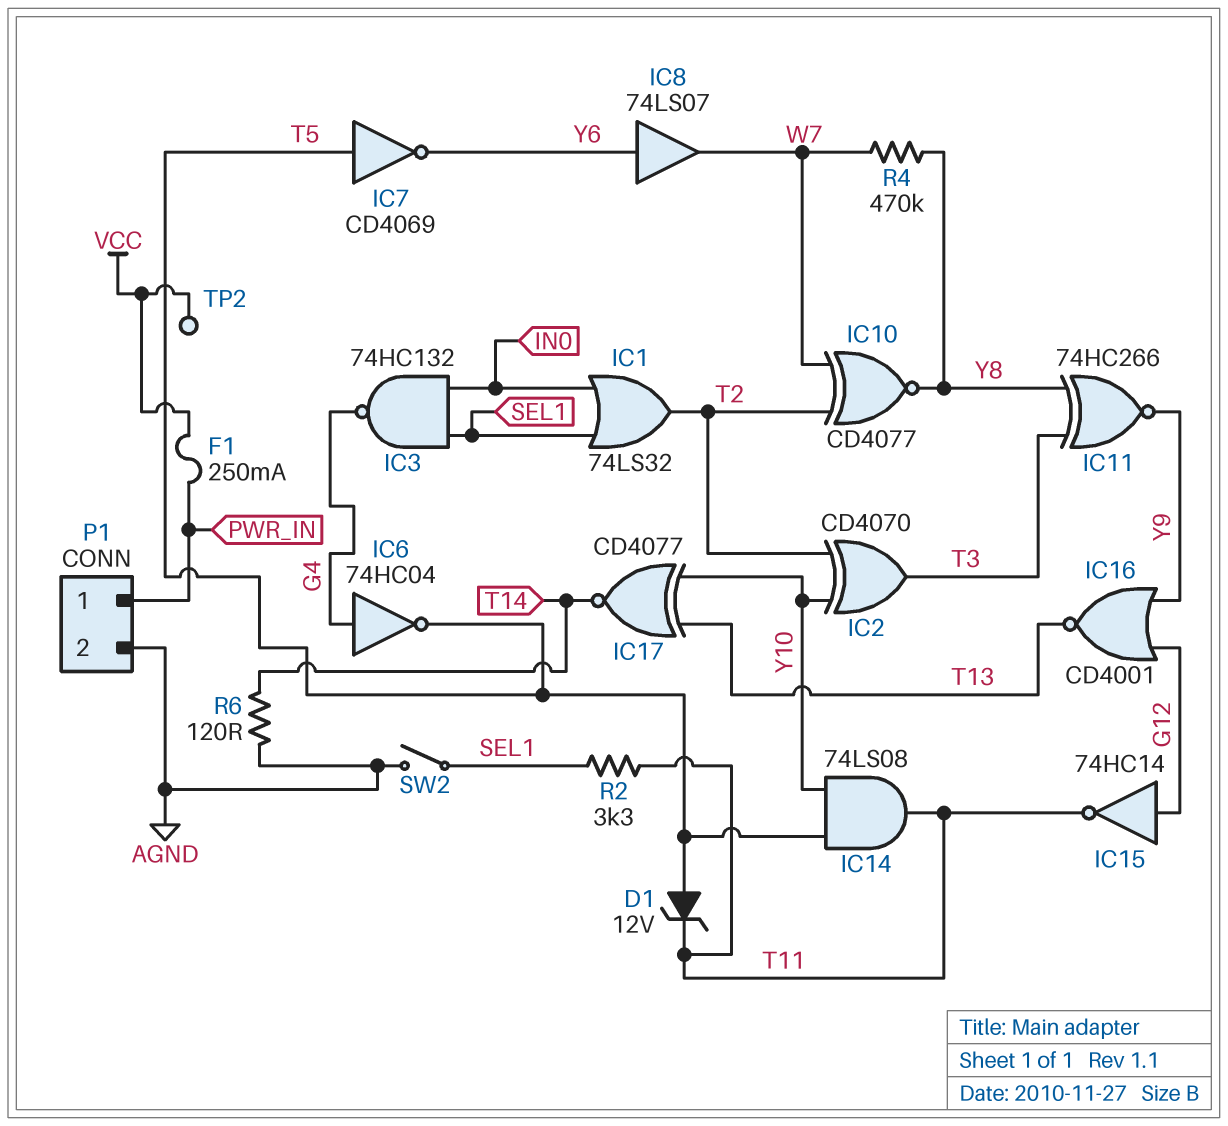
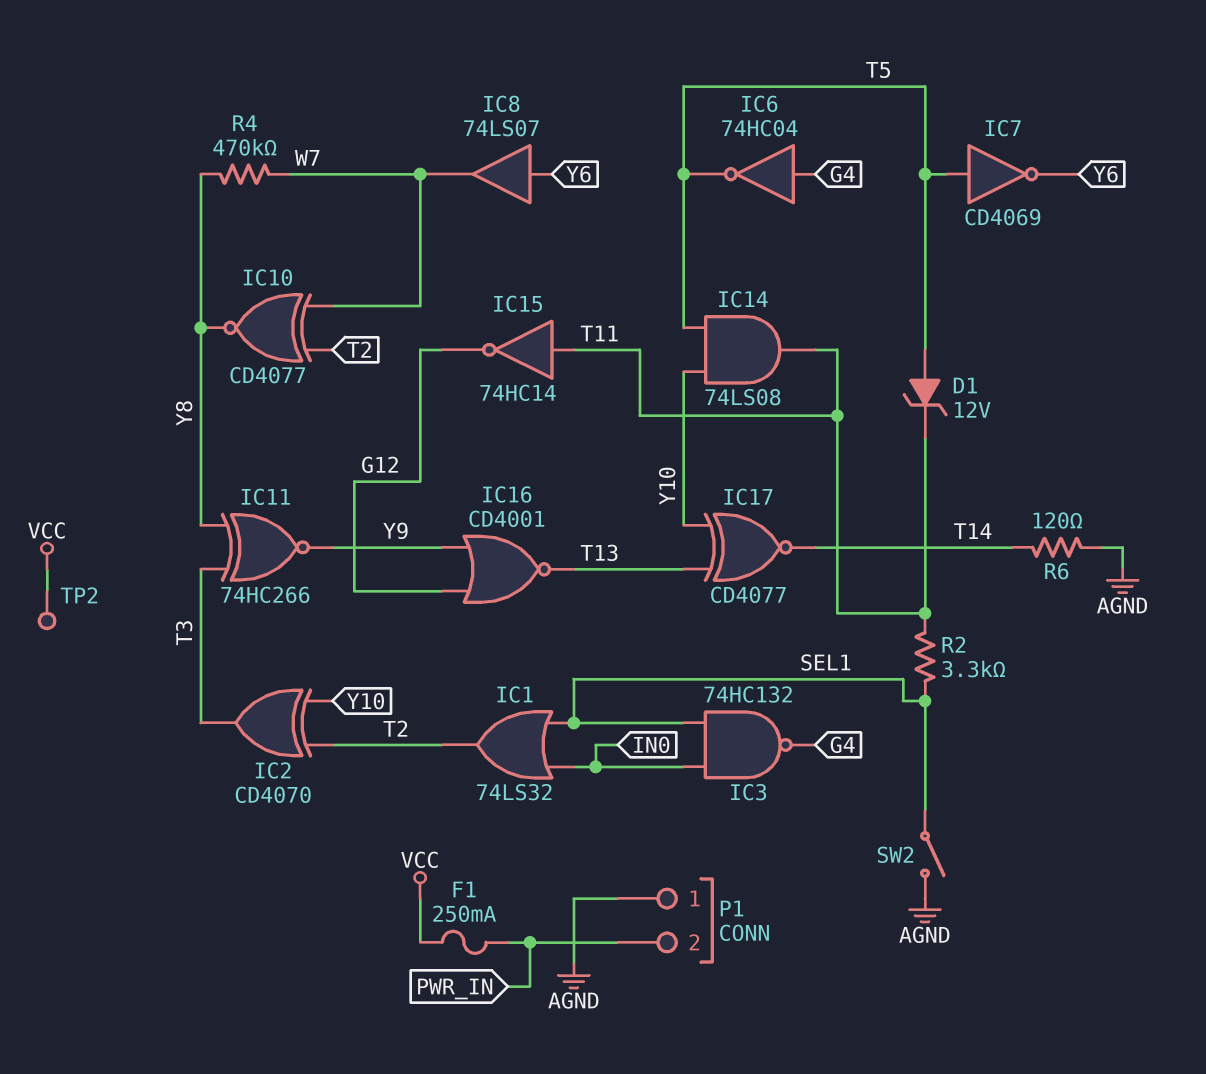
IC15: NOT 74HC14 (in G12, out T11) -> NOT 74HC14 (in T11, out G12)
P1 pin 1: PWR_IN -> AGND
P1 pin 2: AGND -> PWR_IN

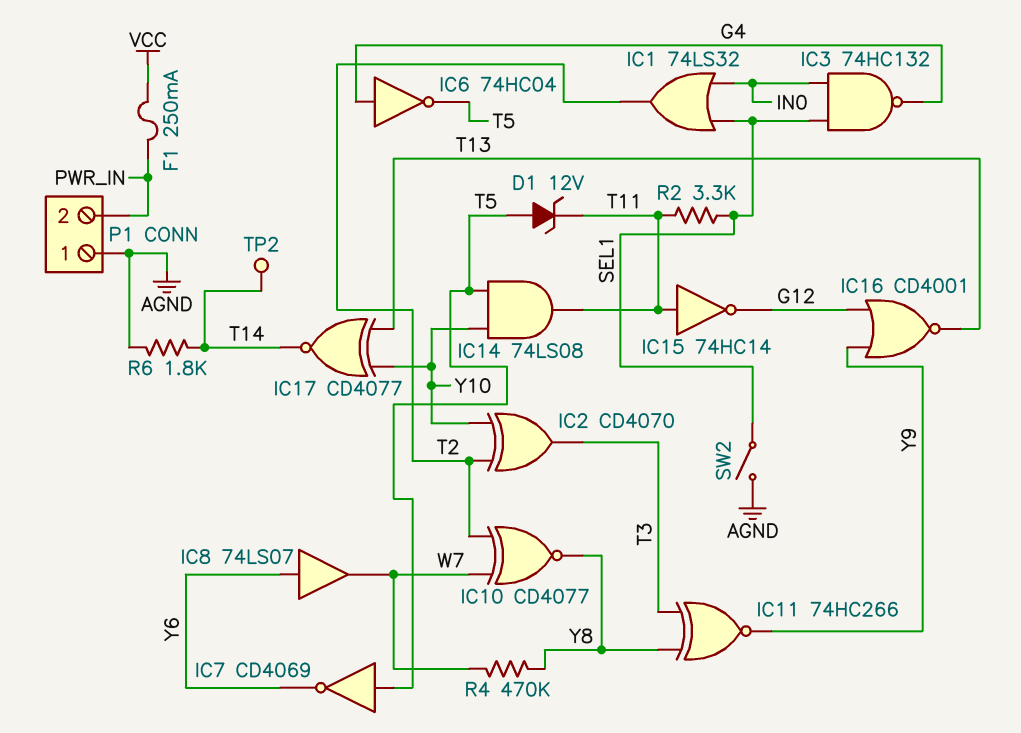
R6: 120 (AGND, T14) -> 1.8k (AGND, T14)
TP2: test point (VCC) -> test point (T14)

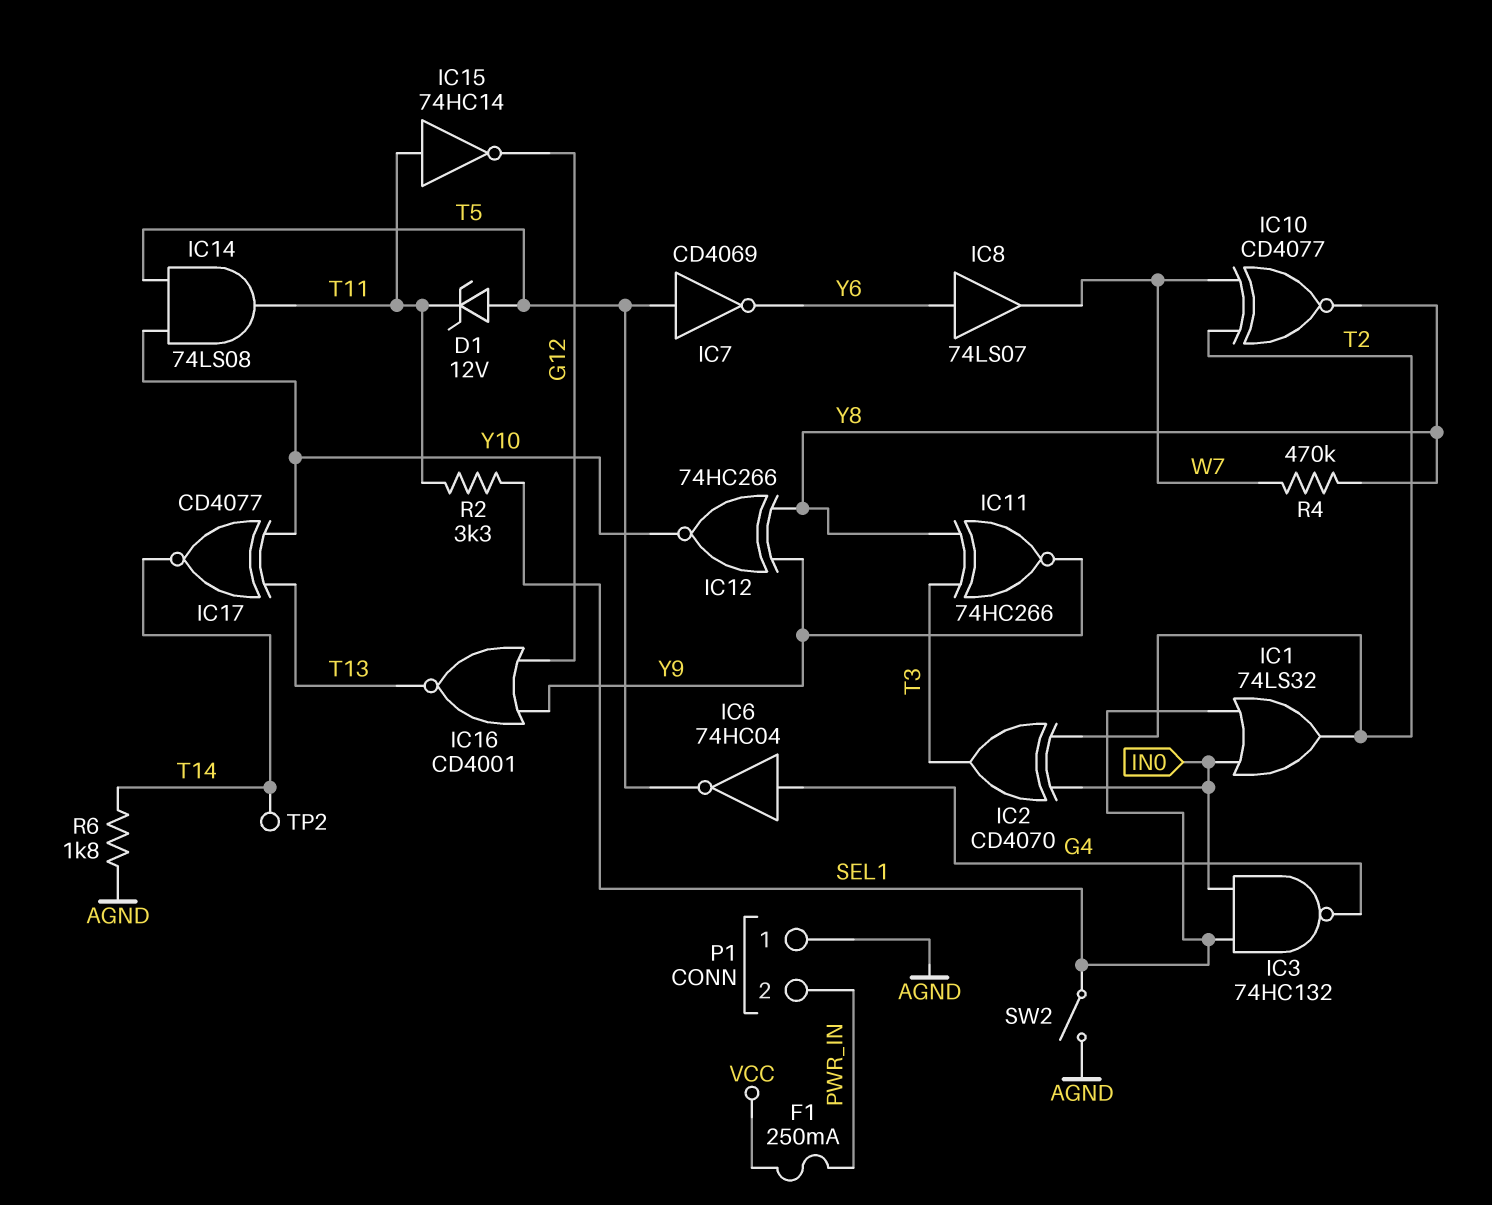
IC2: XOR CD4070 (in T2, in Y10, out T3) -> XOR CD4070 (in IN0, in T2, out T3)
IC12: none -> XNOR 74HC266 (in Y8, in Y9, out Y10)

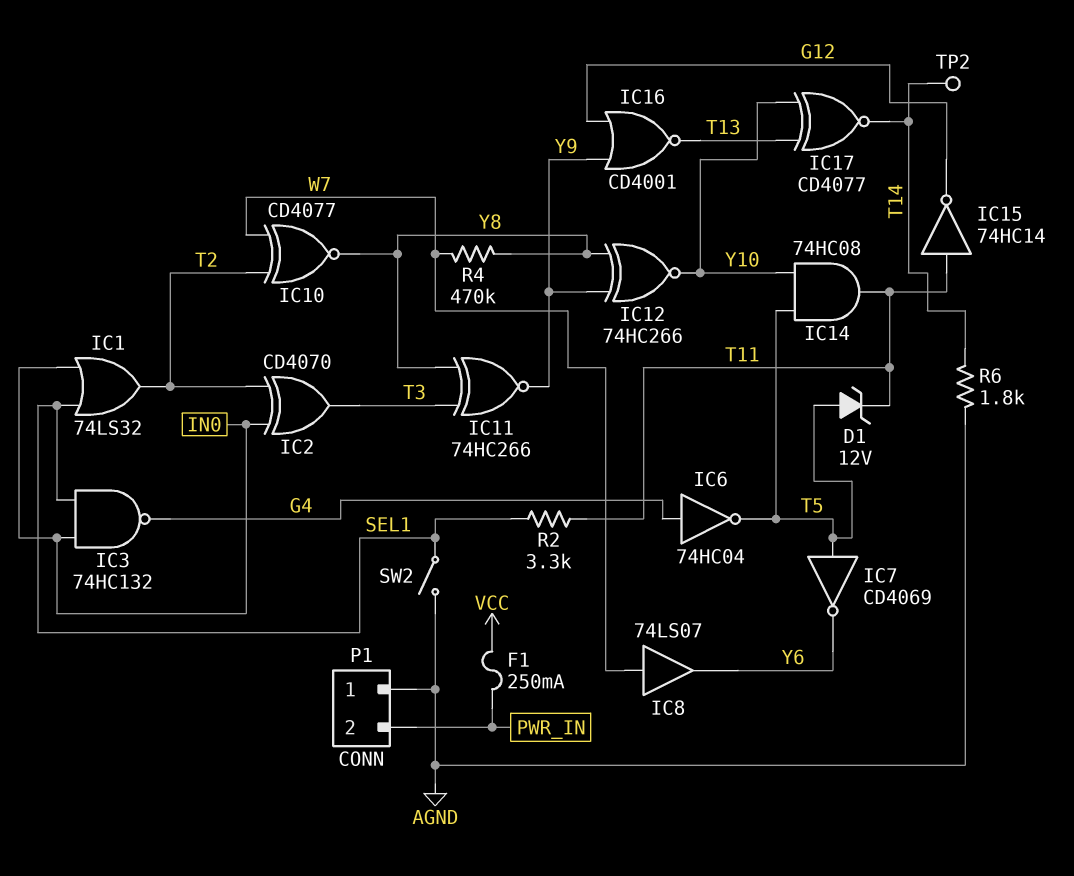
IC8: buffer 74LS07 (in Y6, out W7) -> buffer 74LS07 (in W7, out Y6)
IC14: AND 74LS08 (in T5, in Y10, out T11) -> AND 74HC08 (in T5, in Y10, out T11)

